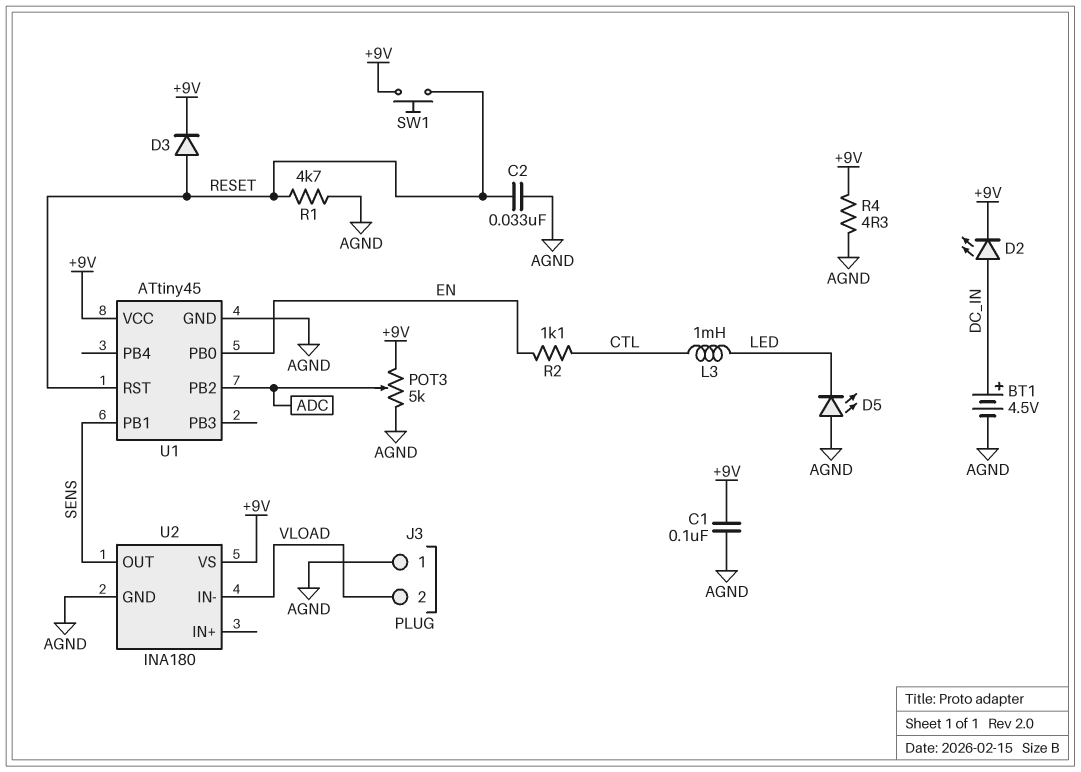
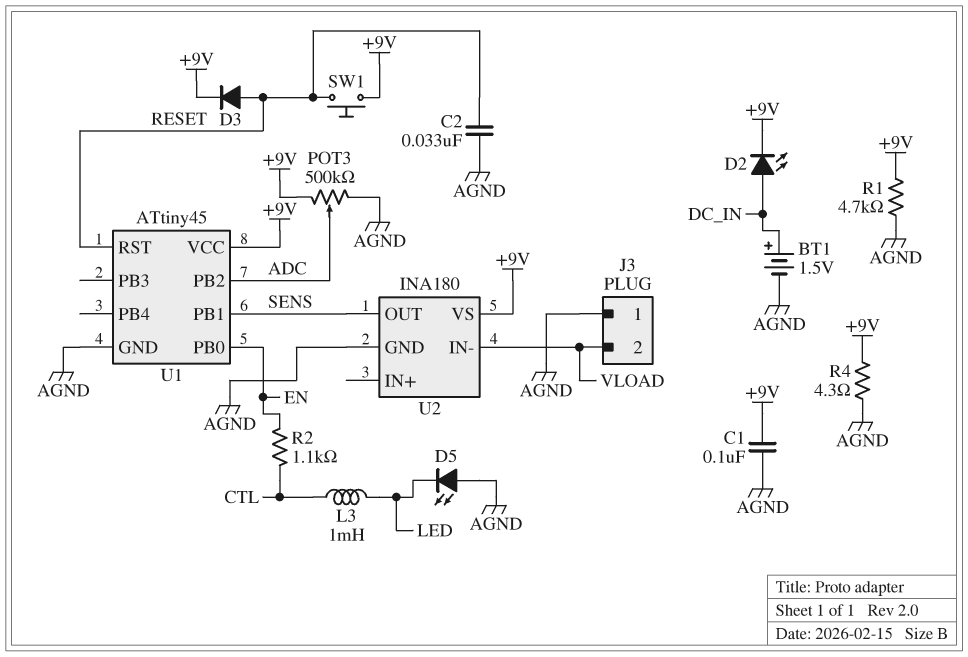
BT1: 4.5V (plus DC_IN, minus AGND) -> 1.5V (plus DC_IN, minus AGND)
POT3: 5k (+9V, AGND, wiper ADC) -> 500k (+9V, AGND, wiper ADC)
R1: 4.7k (AGND, RESET) -> 4.7k (+9V, AGND)

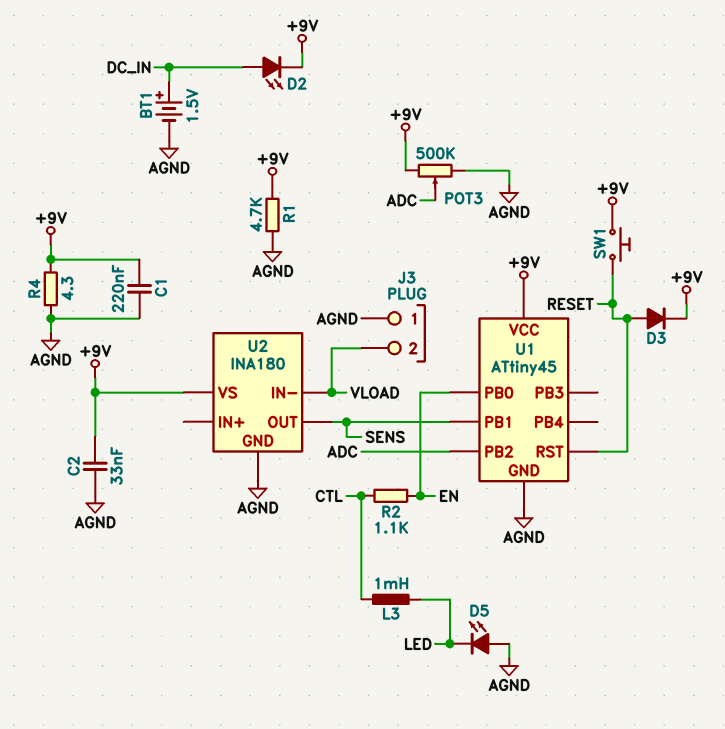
C1: 100nF (+9V, AGND) -> 220nF (+9V, AGND)
C2: 33nF (AGND, RESET) -> 33nF (+9V, AGND)

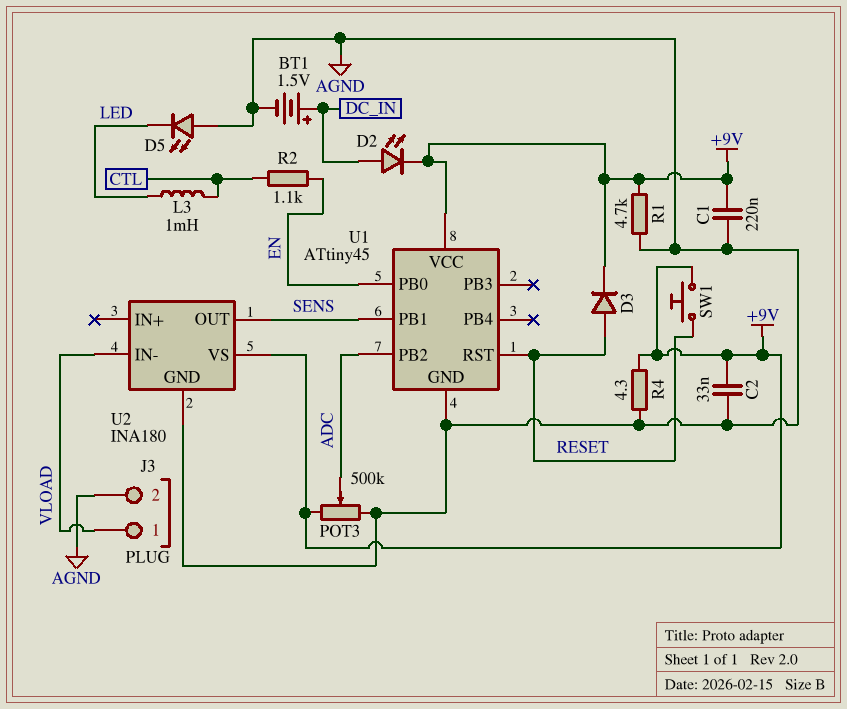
J3 pin 1: AGND -> VLOAD
J3 pin 2: VLOAD -> AGND

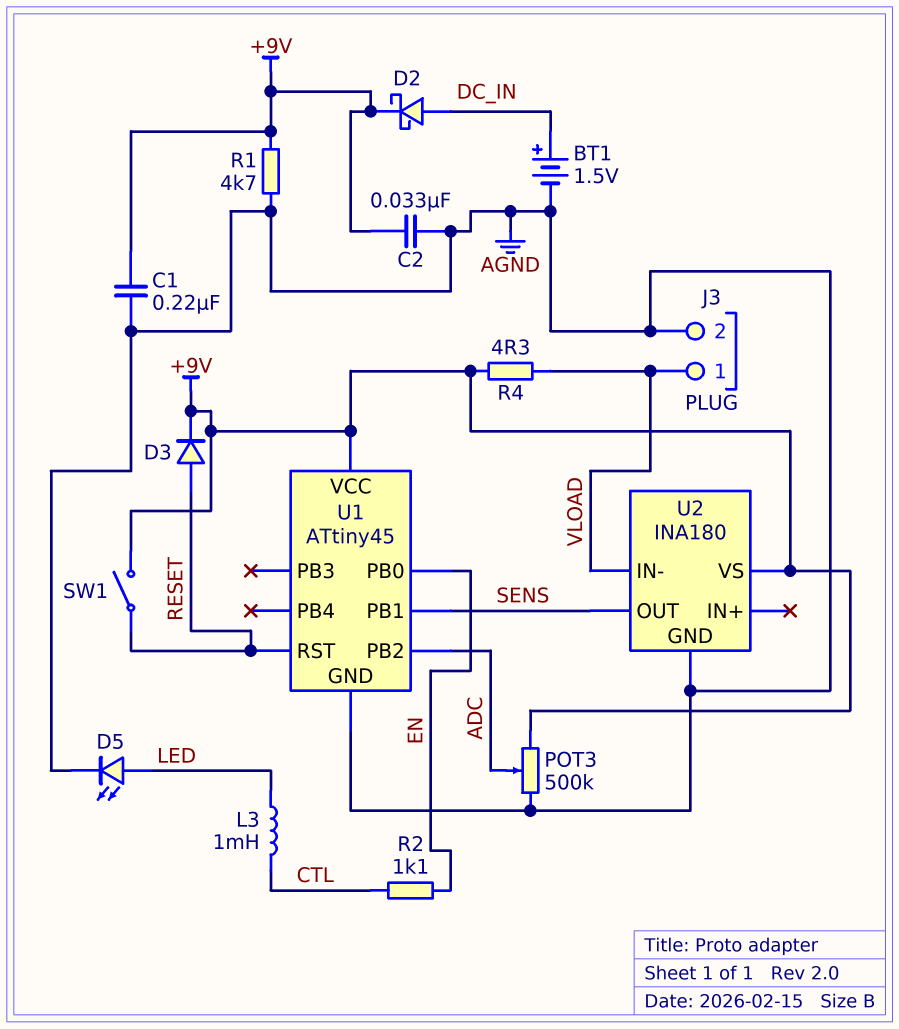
D2: LED (A DC_IN, K +9V) -> schottky (A DC_IN, K +9V)
D5: LED (A AGND, K LED) -> LED (A LED, K AGND)
R4: 4.3 (+9V, AGND) -> 4.3 (+9V, VLOAD)
SW1: button (+9V, RESET) -> switch (+9V, RESET)

